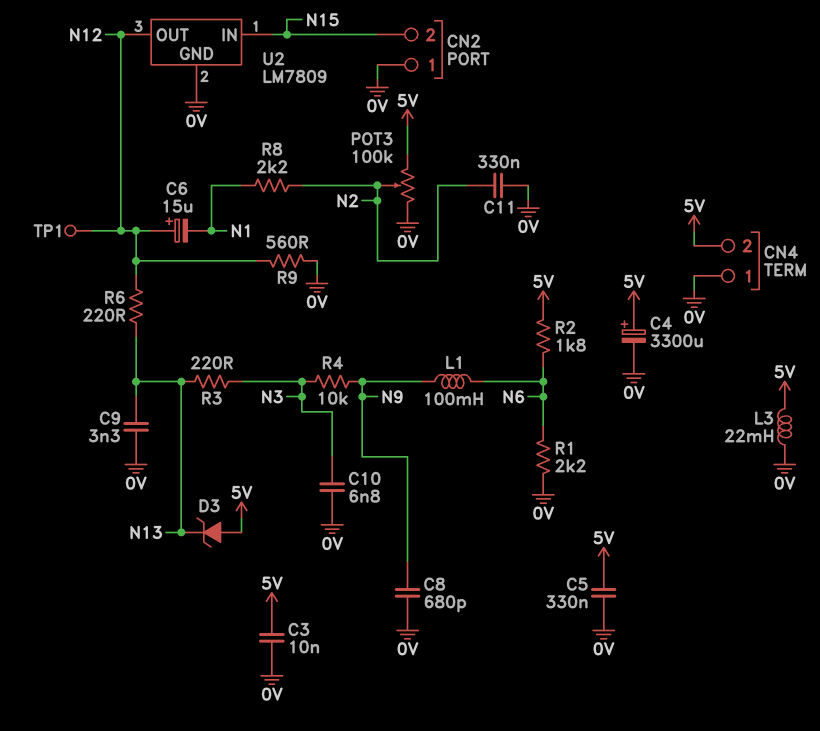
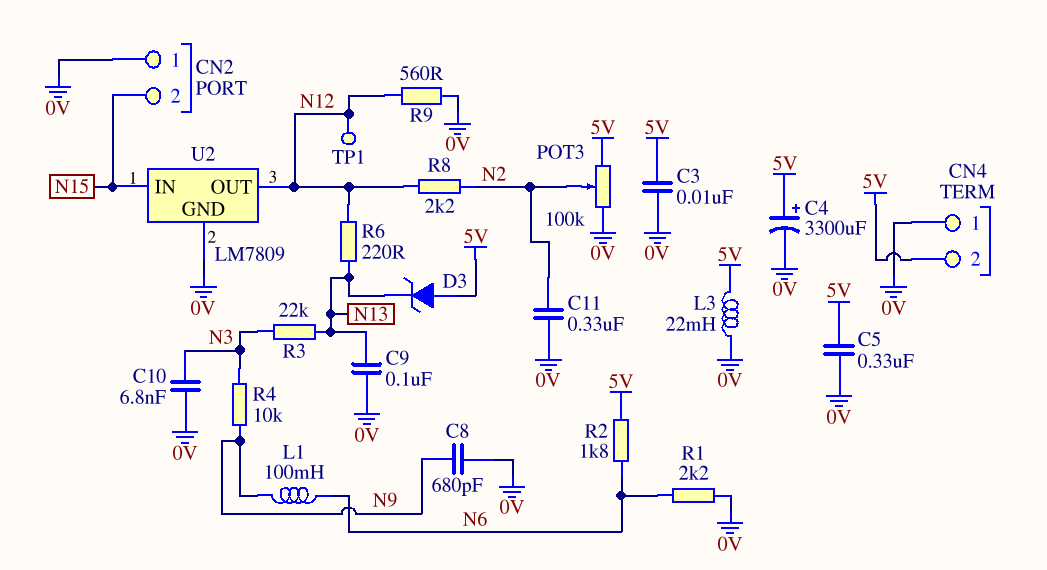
C6: 15uF (plus N12, minus N1) -> none
C9: 3.3nF (0V, N13) -> 100nF (0V, N13)
R3: 220 (N3, N13) -> 22k (N3, N13)
R8: 2.2k (N1, N2) -> 2.2k (N2, N12)

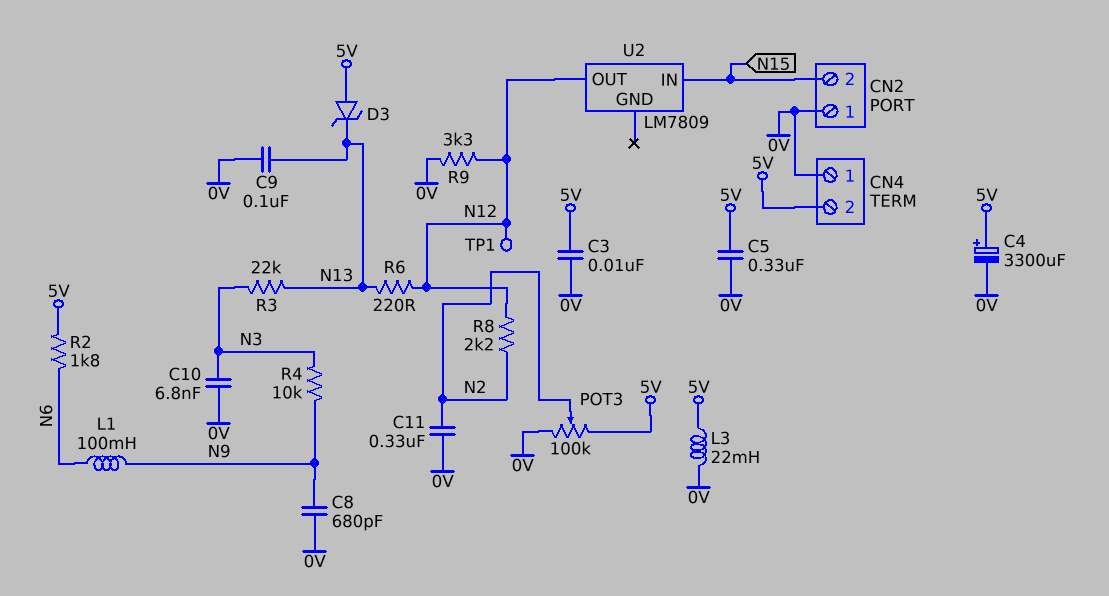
R1: 2.2k (0V, N6) -> none
R9: 560 (0V, N12) -> 3.3k (0V, N12)
U2 pin GND: 0V -> none

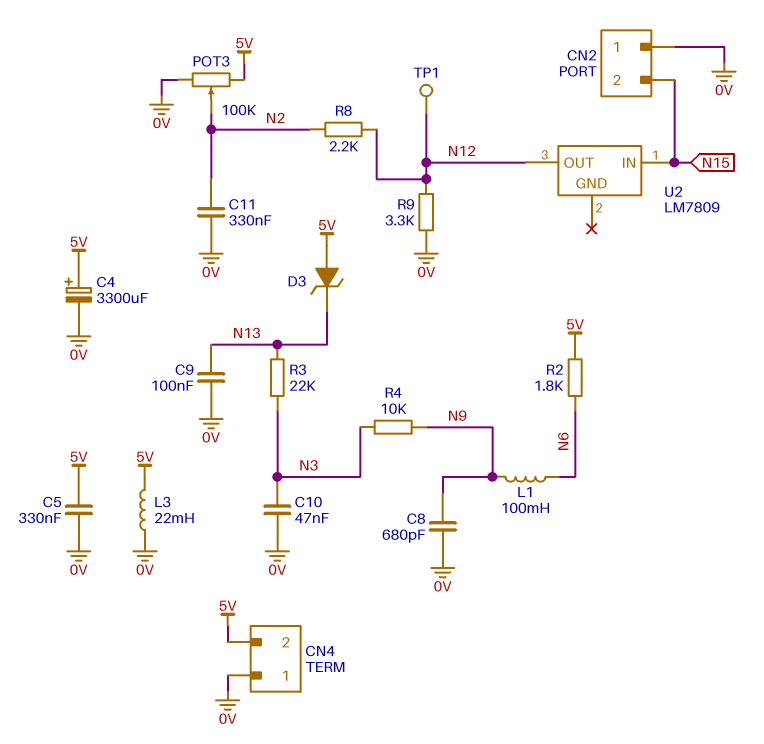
C3: 10nF (0V, 5V) -> none
C10: 6.8nF (0V, N3) -> 47nF (0V, N3)
R6: 220 (N12, N13) -> none

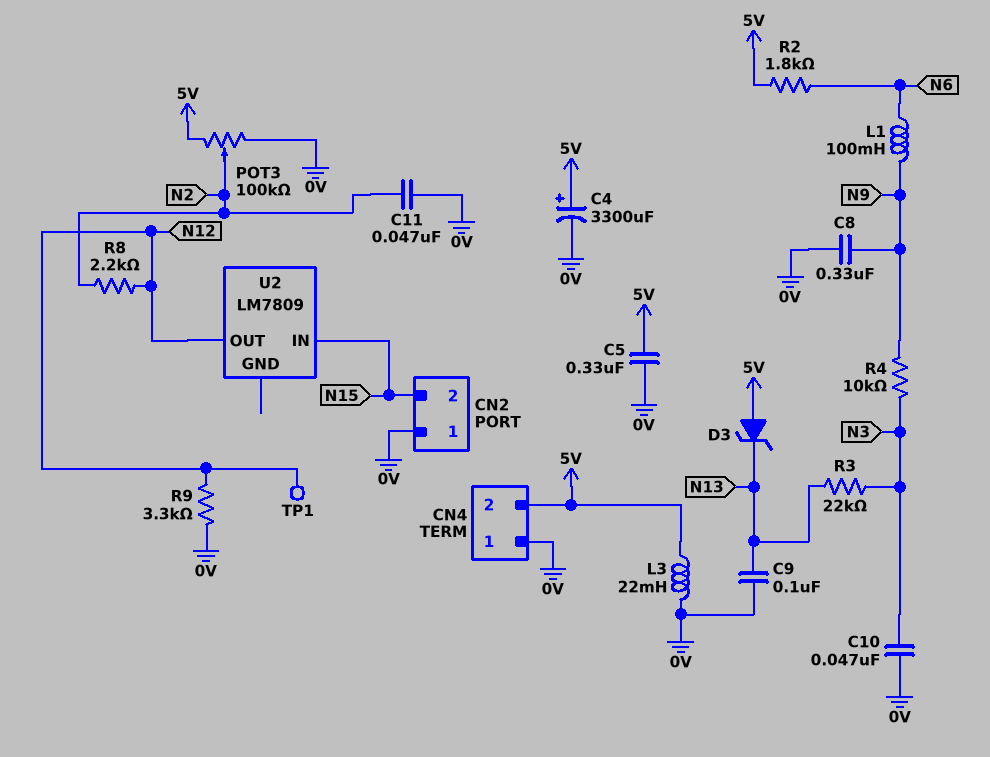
C8: 680pF (0V, N9) -> 330nF (0V, N9)
C11: 330nF (0V, N2) -> 47nF (0V, N2)

